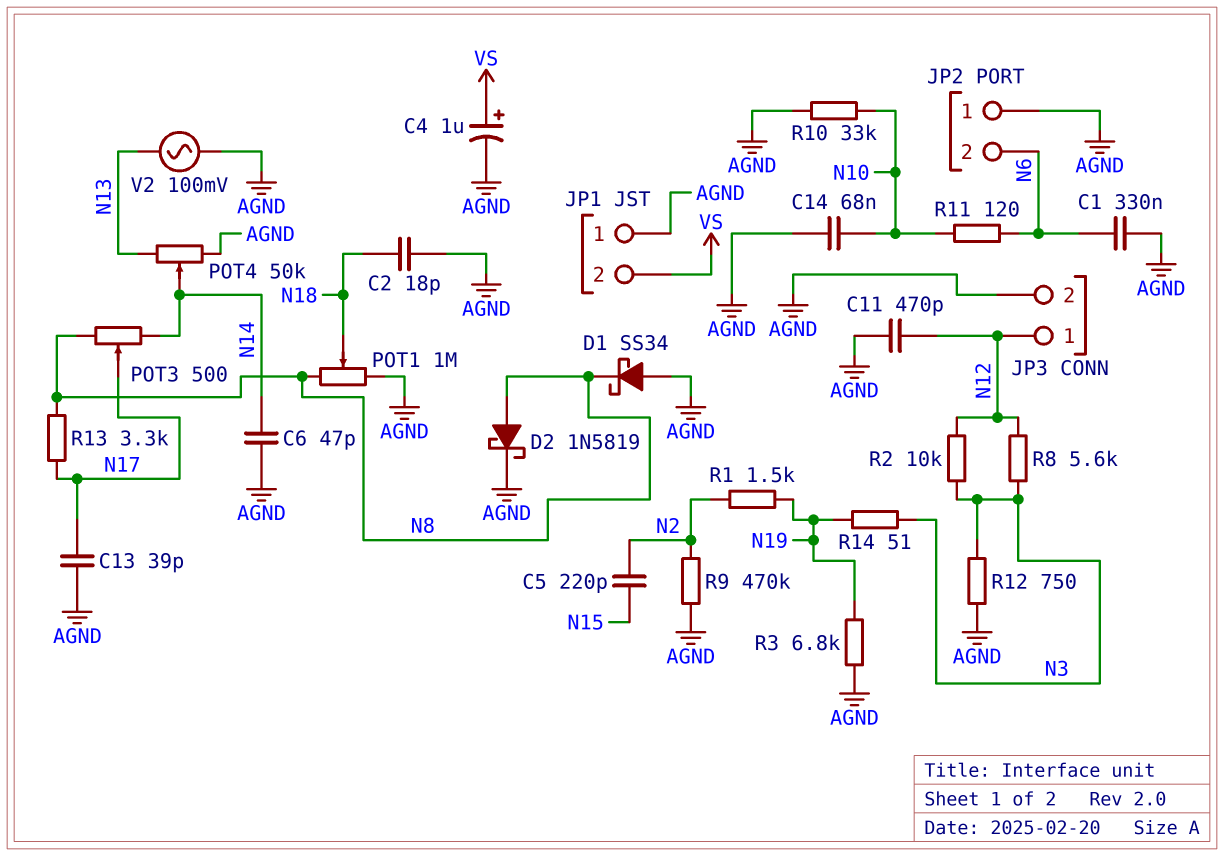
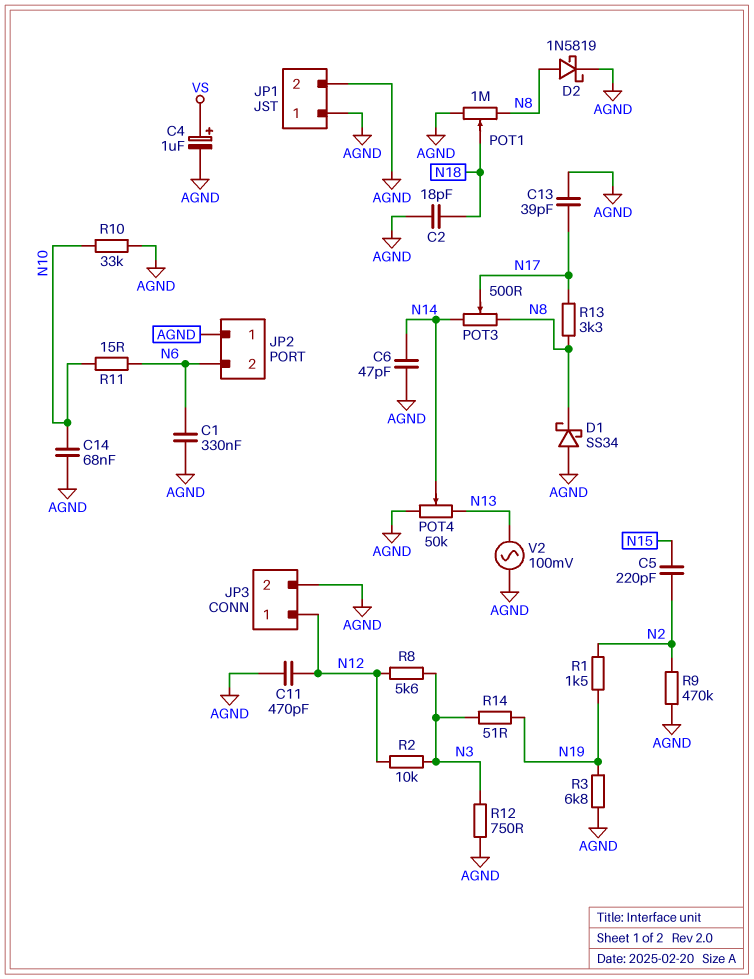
JP1 pin 2: VS -> AGND
R11: 120 (N6, N10) -> 15 (N6, N10)

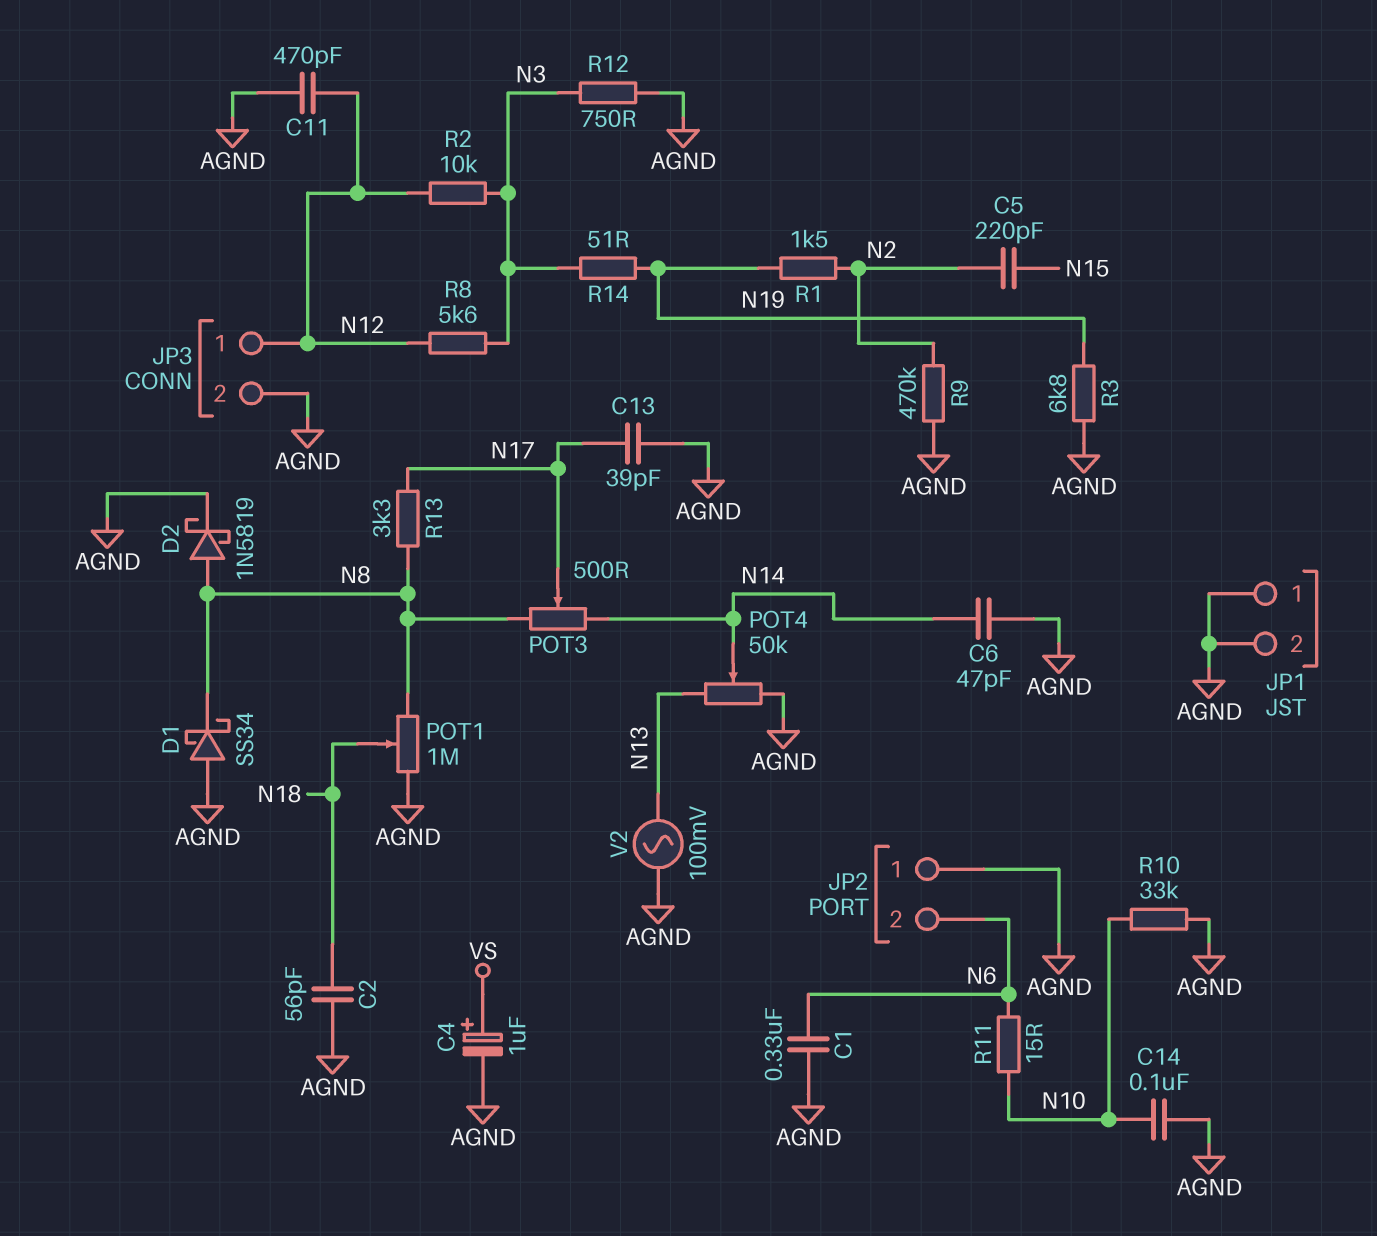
C2: 18pF (AGND, N18) -> 56pF (AGND, N18)
C14: 68nF (AGND, N10) -> 100nF (AGND, N10)

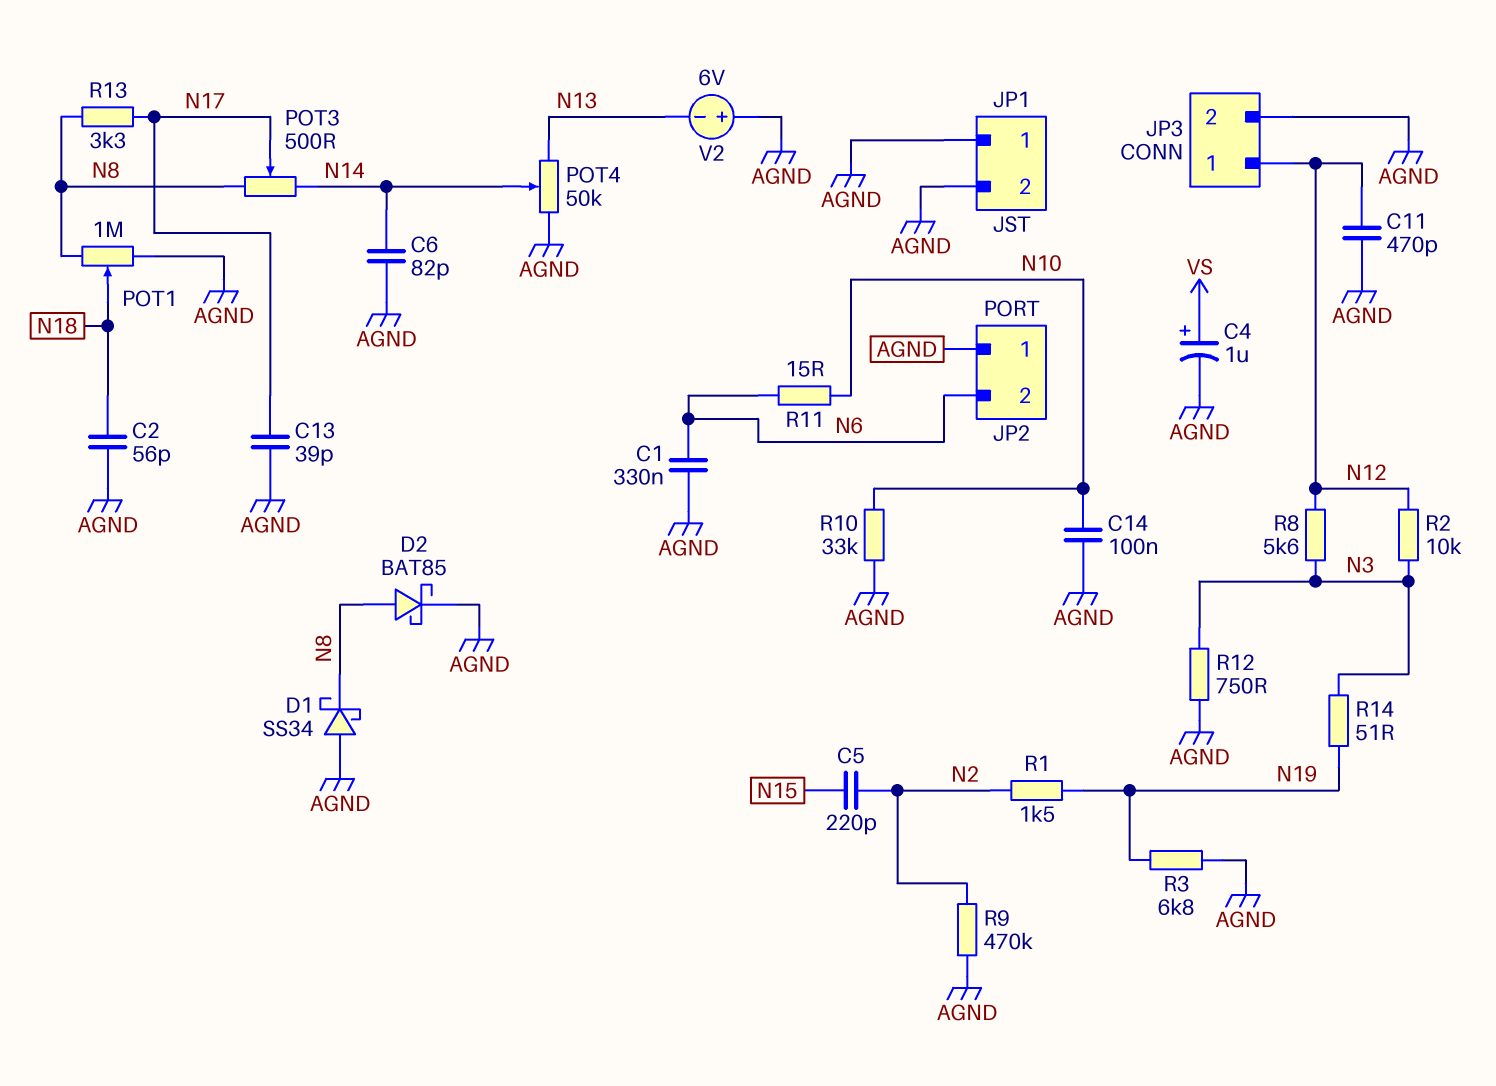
C6: 47pF (AGND, N14) -> 82pF (AGND, N14)
D2: schottky 1N5819 (A N8, K AGND) -> schottky BAT85 (A N8, K AGND)
V2: AC 100mV (AGND, N13) -> 6V (plus AGND, minus N13)

